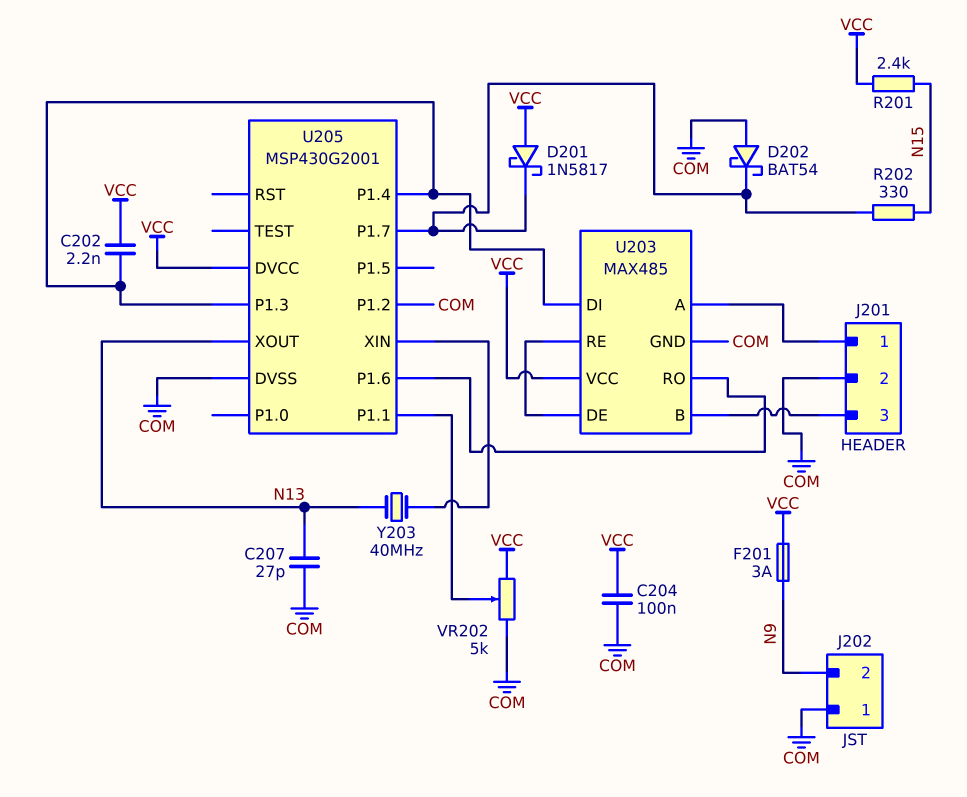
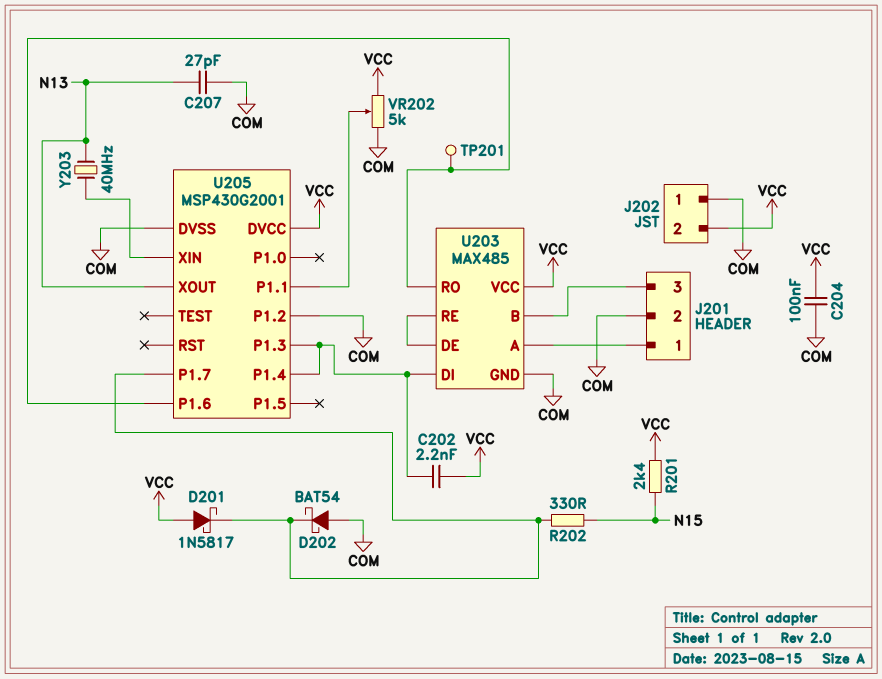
F201: 3A (N9, VCC) -> none
J202 pin 2: N9 -> VCC
TP201: none -> test point (U203/RO)

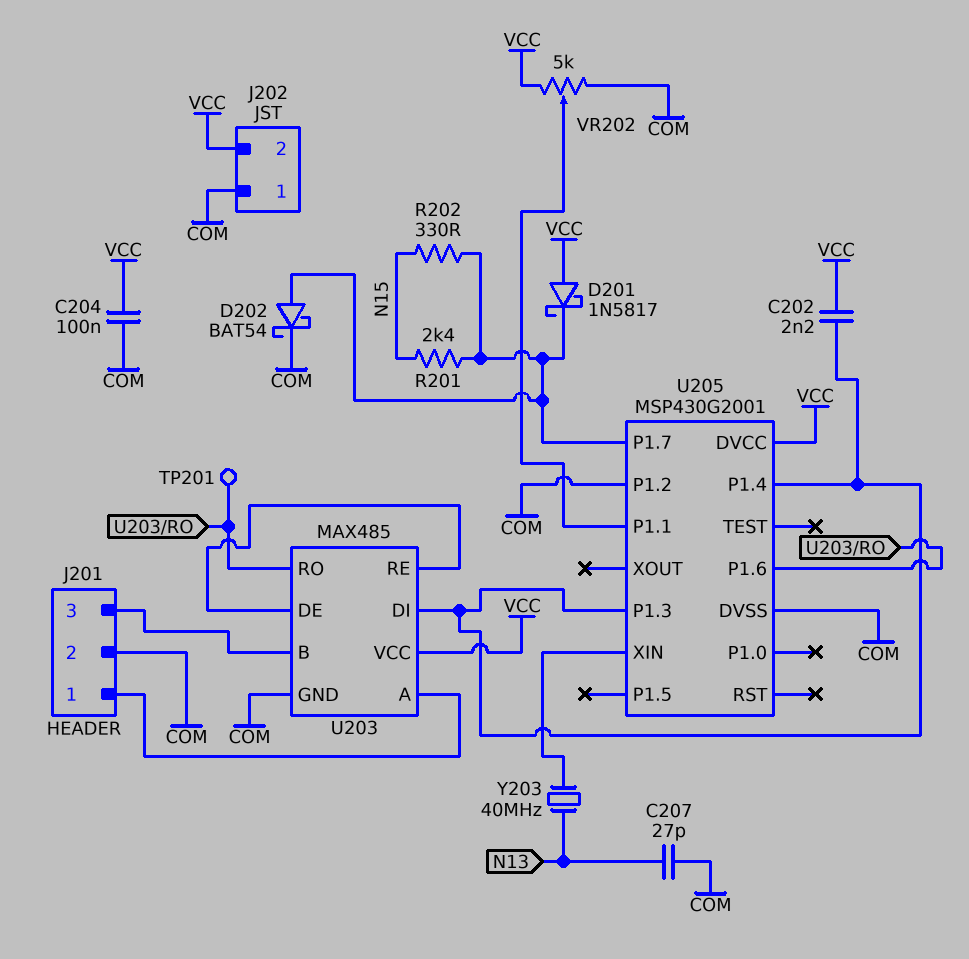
D202: schottky BAT54 (A COM, K U205/P1.7) -> schottky BAT54 (A U205/P1.7, K COM)
R201: 2.4k (N15, VCC) -> 2.4k (N15, U205/P1.7)
U205 pin XOUT: N13 -> none

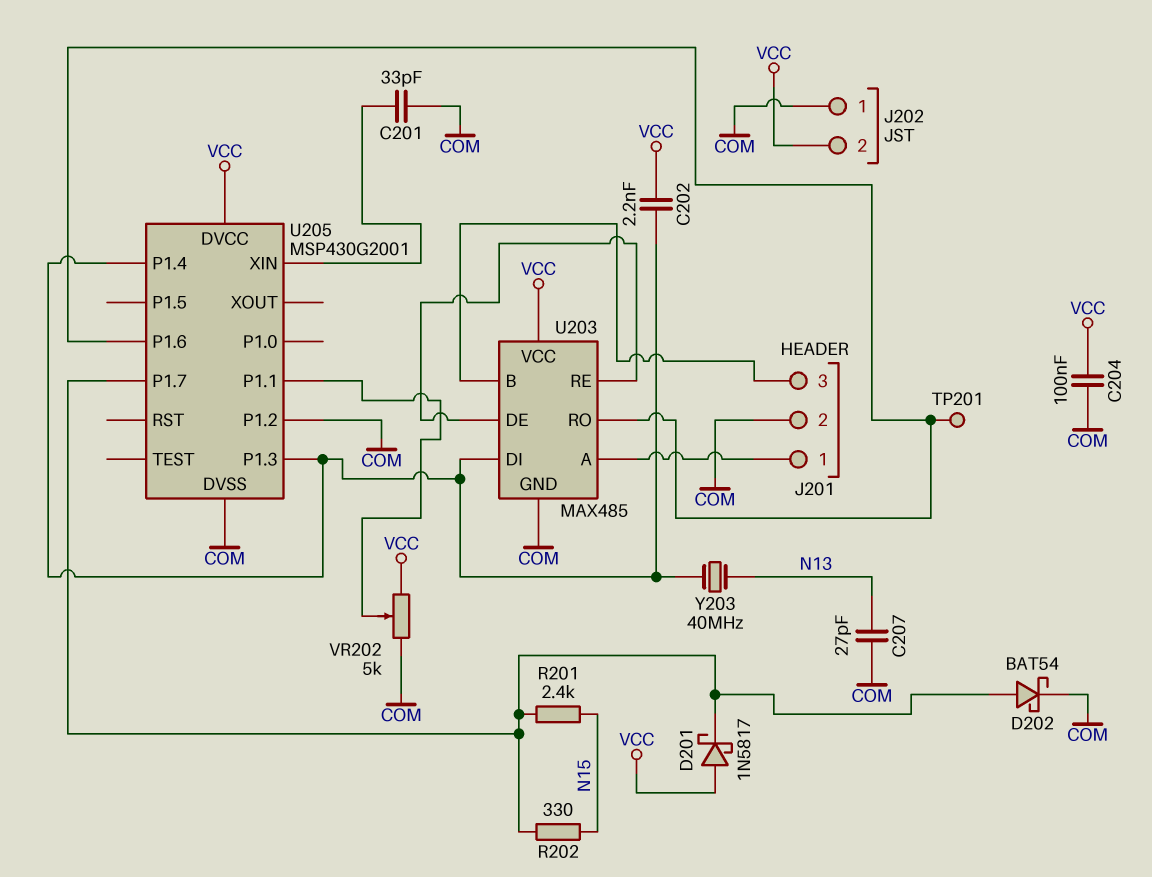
C201: none -> 33pF (COM, U205/XIN)
Y203: 40MHz (N13, U205/XIN) -> 40MHz (N13, U203/DI)

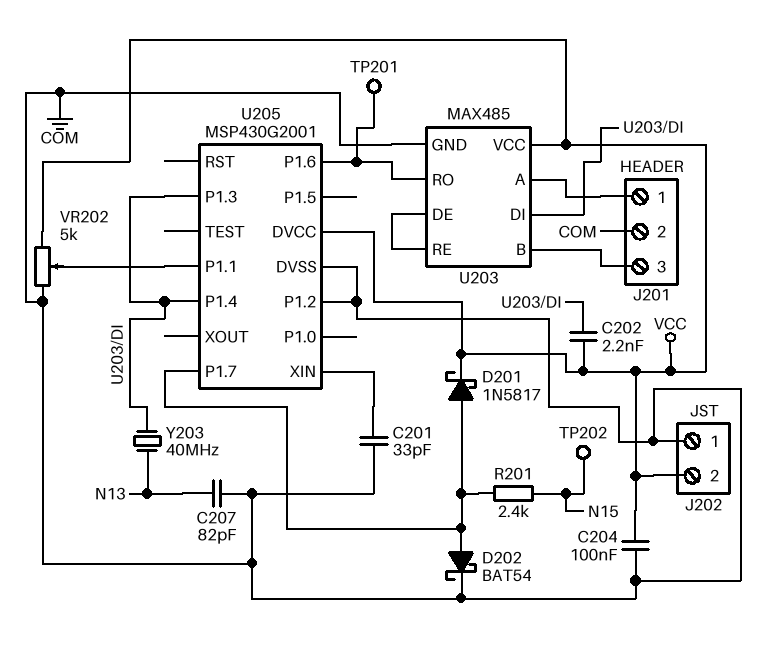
C207: 27pF (COM, N13) -> 82pF (COM, N13)
D201: schottky 1N5817 (A VCC, K U205/P1.7) -> schottky 1N5817 (A U205/P1.7, K VCC)
R202: 330 (N15, U205/P1.7) -> none
TP202: none -> test point (N15)

